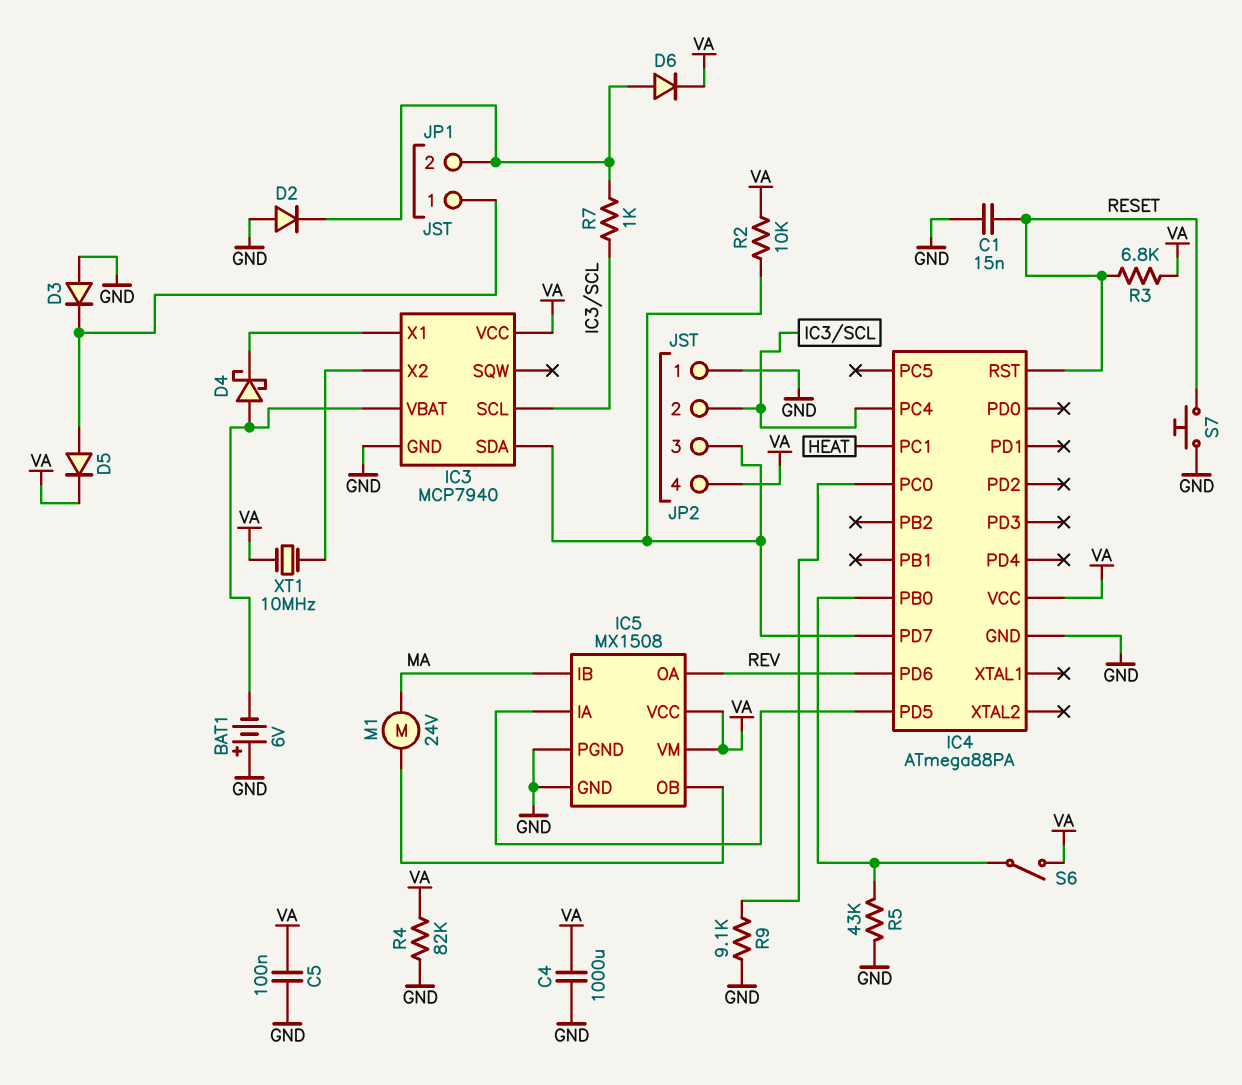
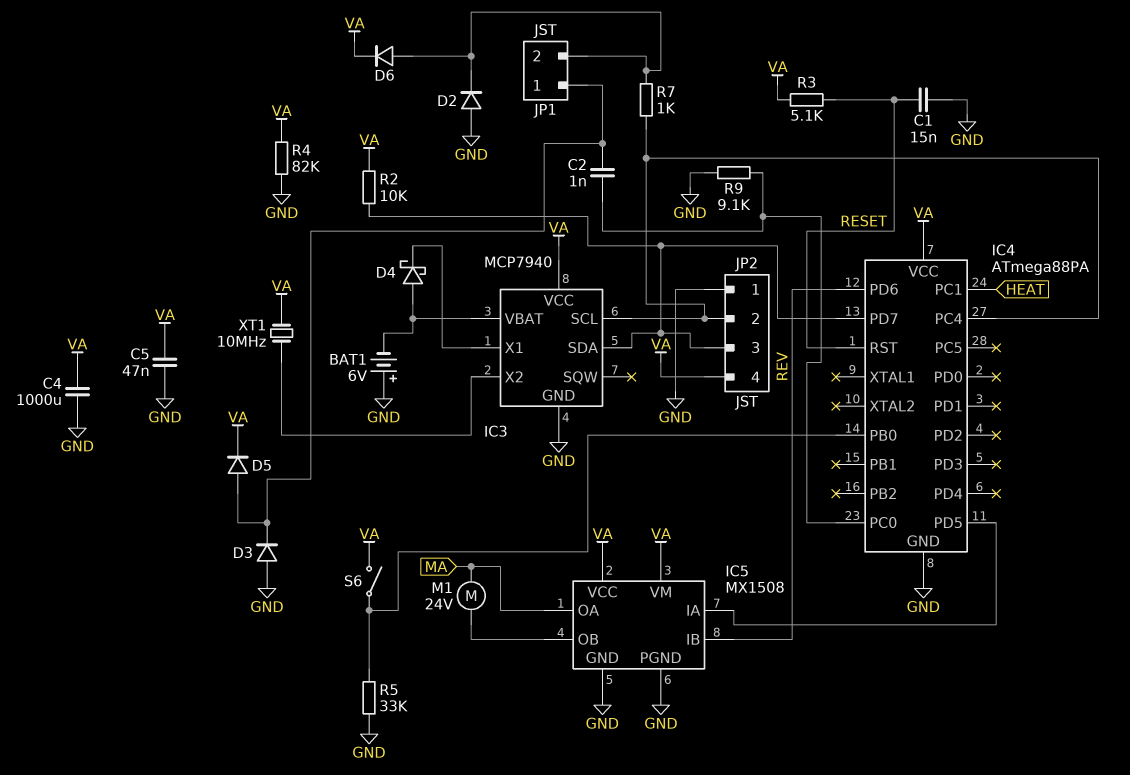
C2: none -> 1nF (IC4/PC0, JP1/1)
C5: 100nF (GND, VA) -> 47nF (GND, VA)
IC5 pin IB: MA -> REV
IC5 pin OA: REV -> MA
R3: 6.8k (RESET, VA) -> 5.1k (RESET, VA)
R5: 43k (GND, IC4/PB0) -> 33k (GND, IC4/PB0)
S7: button (GND, RESET) -> none

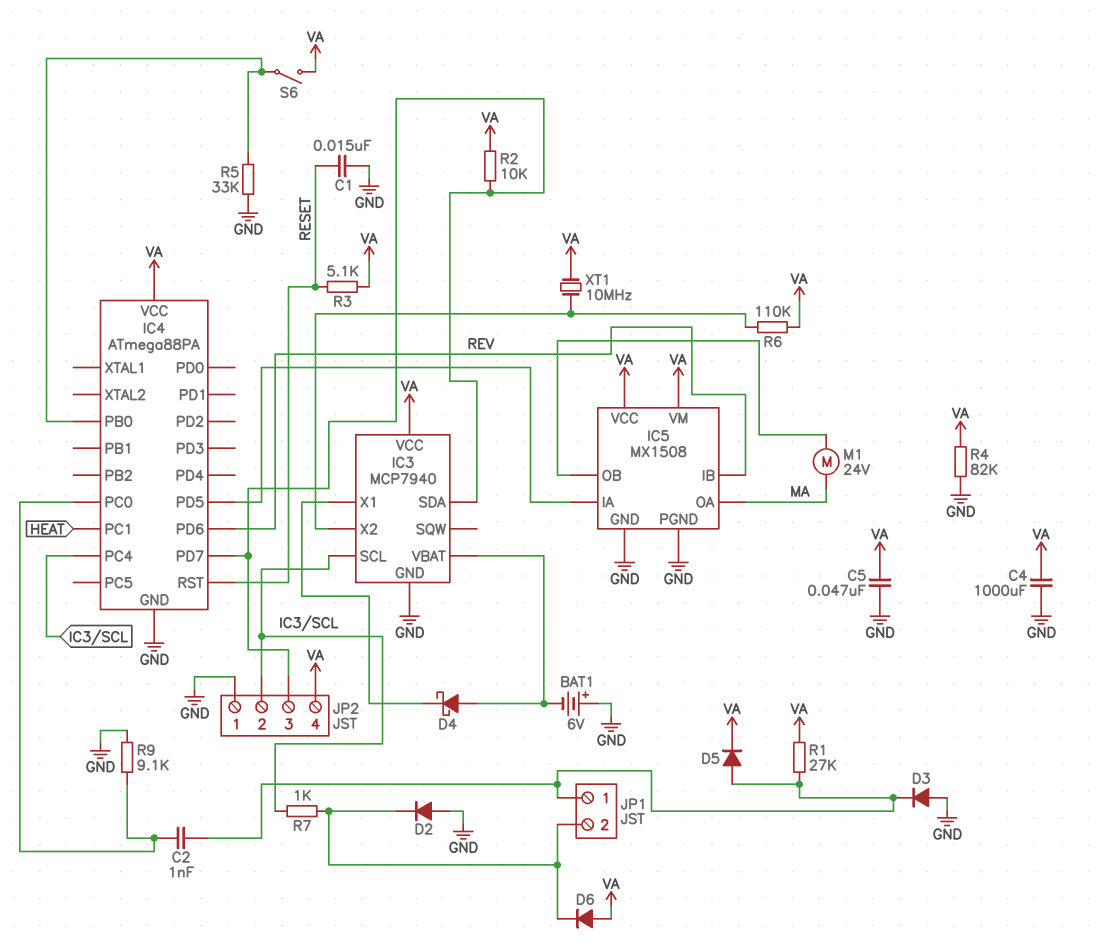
D6: diode (A JP1/2, K VA) -> diode (A VA, K JP1/2)
R1: none -> 27k (JP1/1, VA)
R6: none -> 110k (IC3/X2, VA)

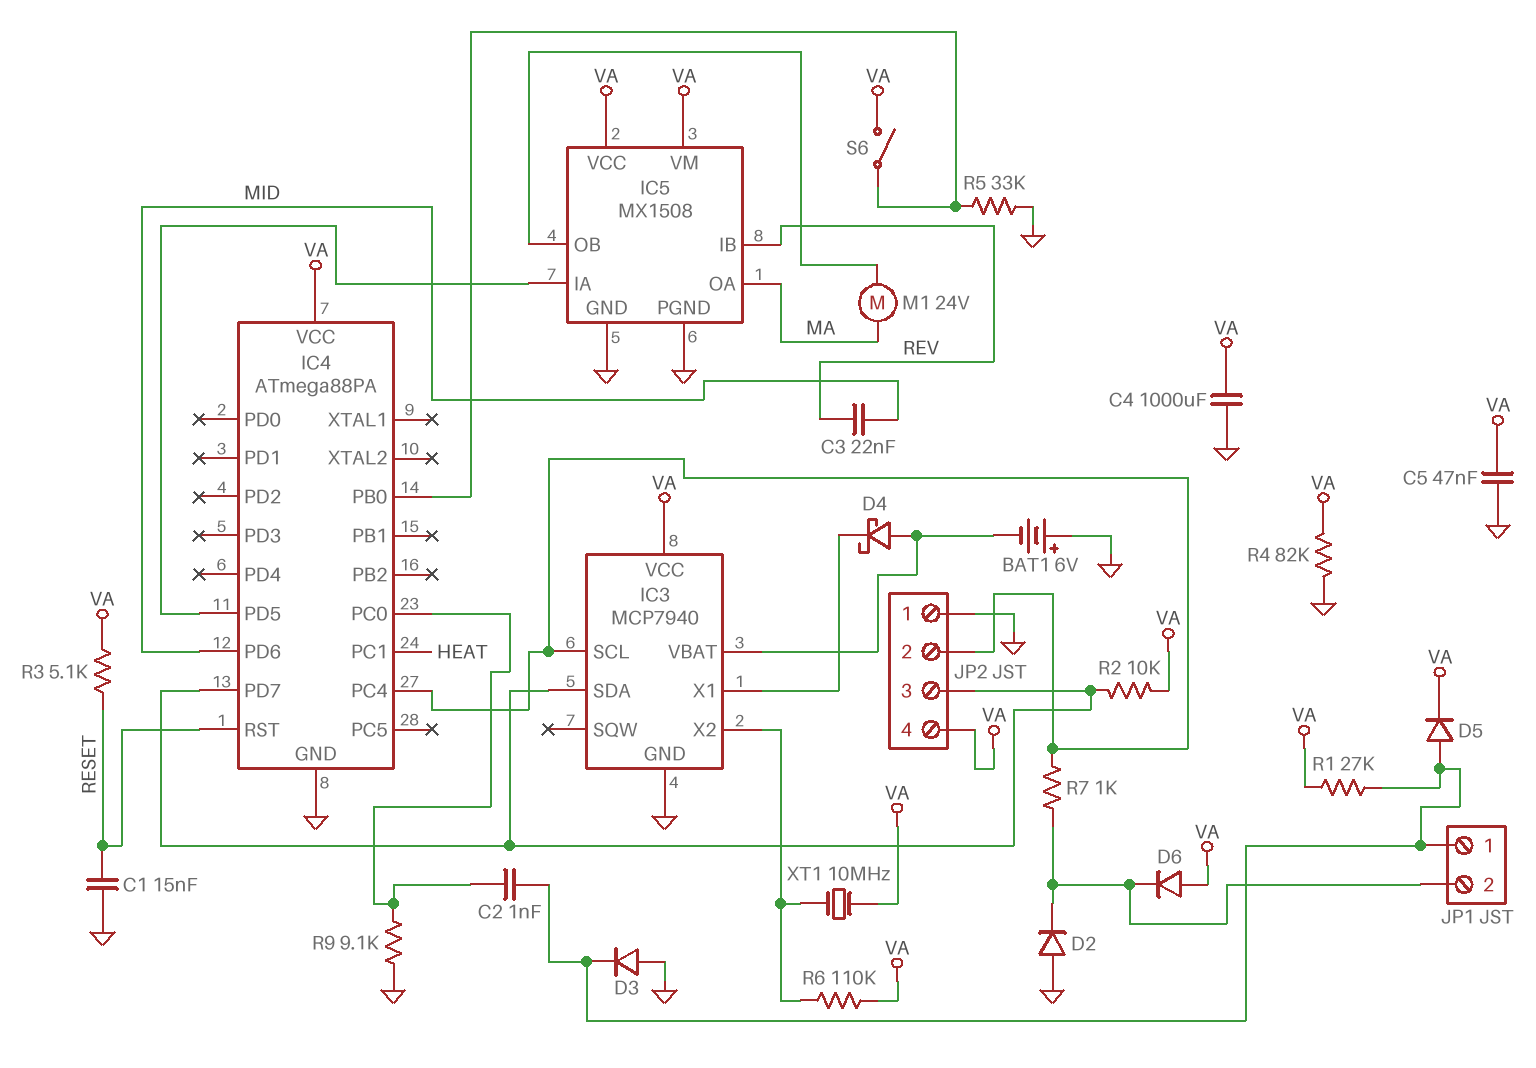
C3: none -> 22nF (MID, REV)
IC4 pin PD6: REV -> MID

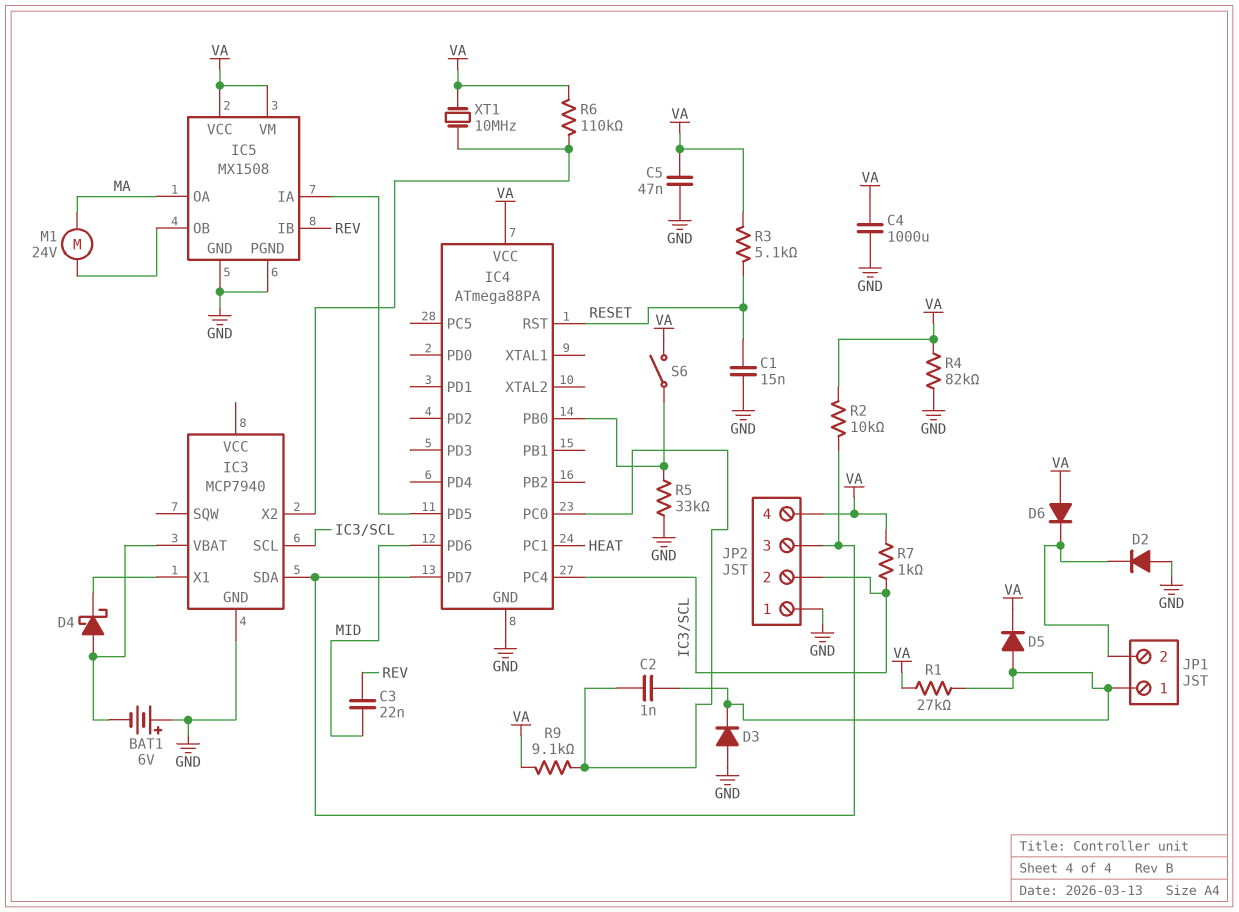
IC3 pin VCC: VA -> none
R7: 1k (IC3/SCL, JP1/2) -> 1k (IC3/SCL, VA)
R9: 9.1k (GND, IC4/PC0) -> 9.1k (IC4/PC0, VA)

